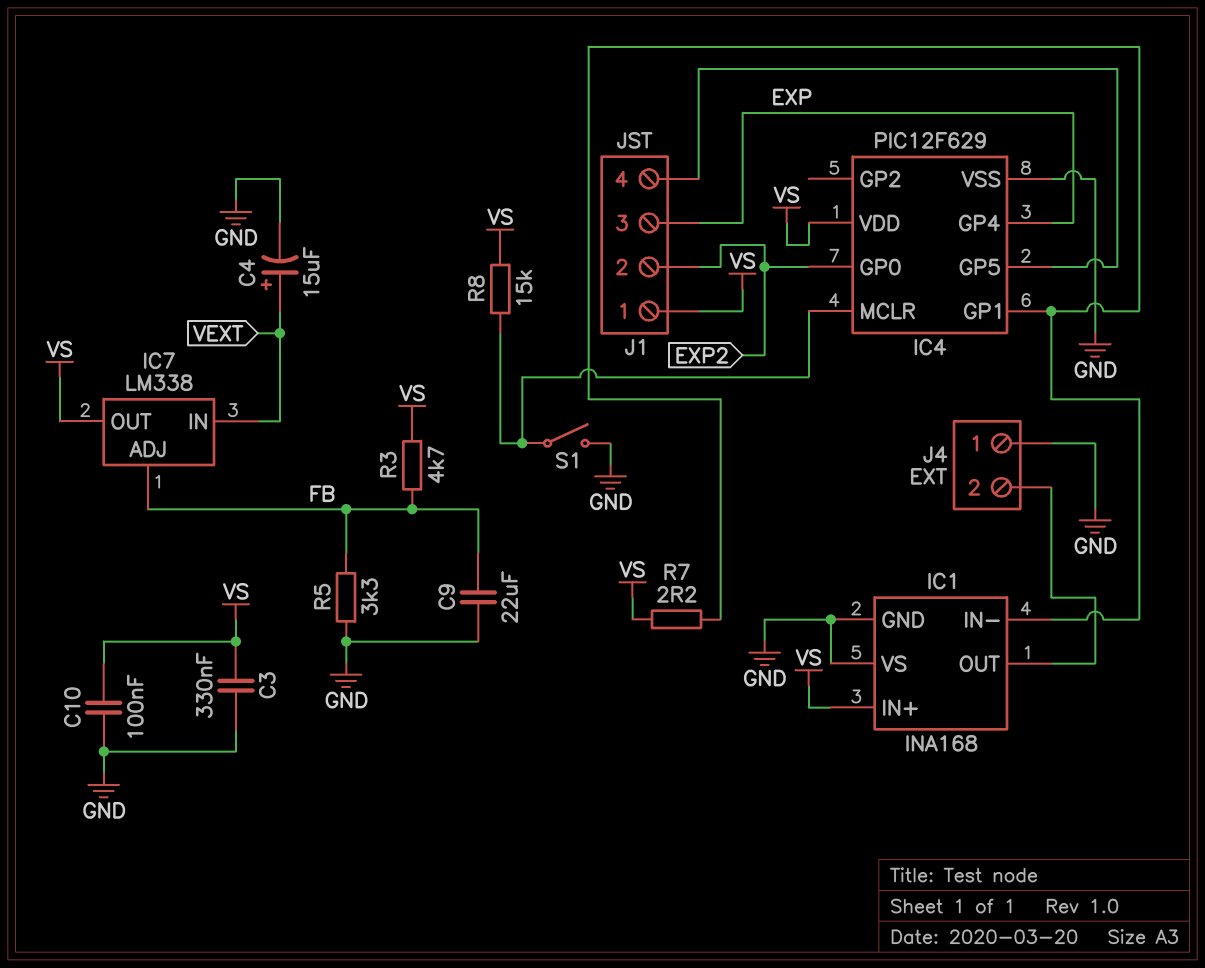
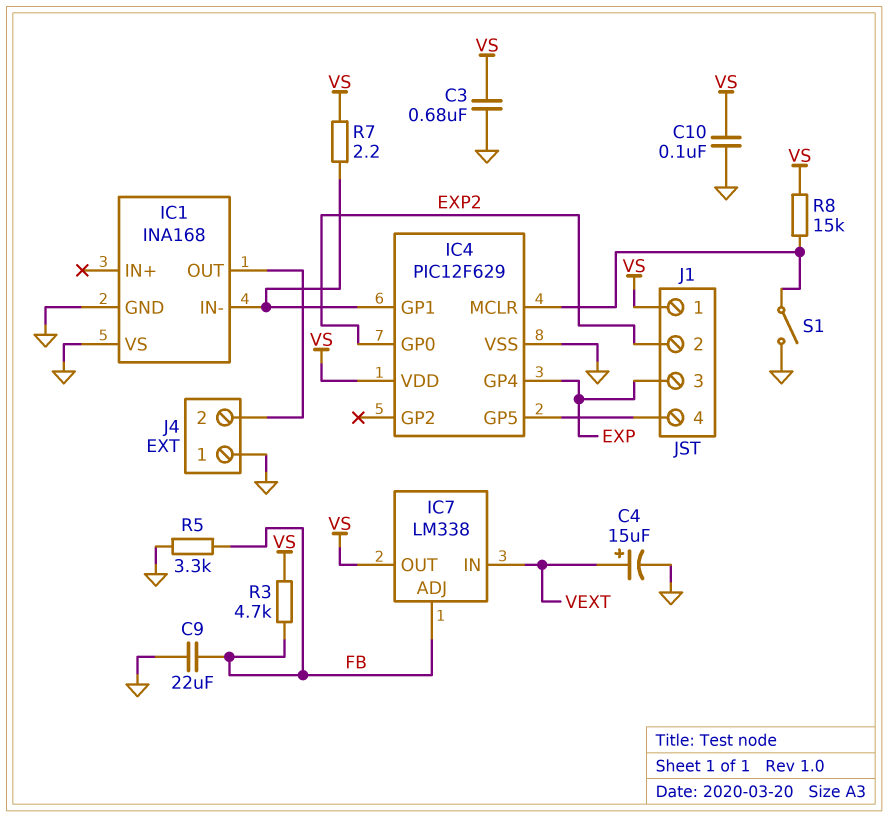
C3: 330nF (GND, VS) -> 680nF (GND, VS)
IC1 pin IN+: VS -> none

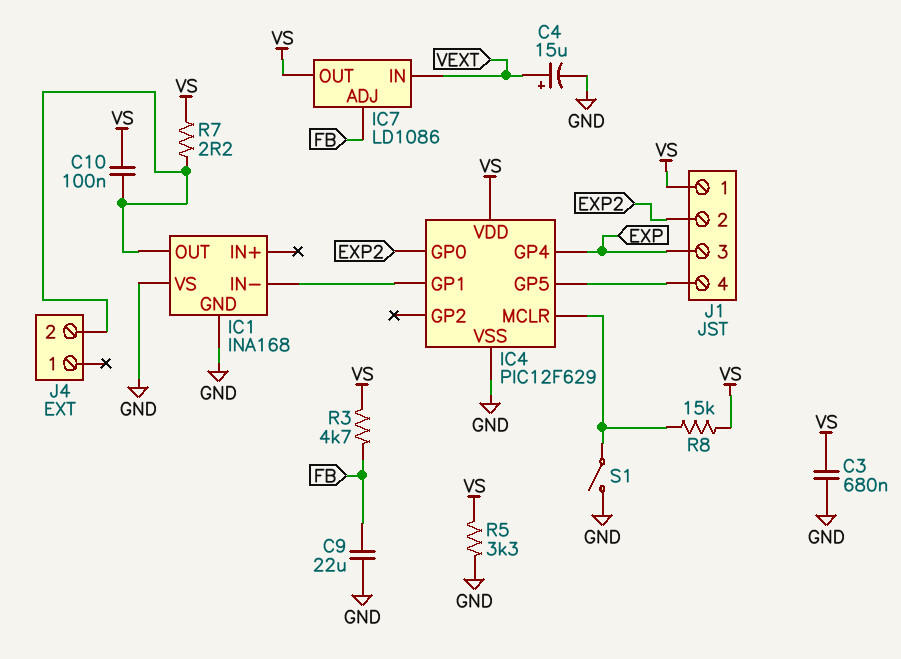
C10: 100nF (GND, VS) -> 100nF (IC1/OUT, VS)
IC7: LM338 -> LD1086
J4 pin 1: GND -> none
R5: 3.3k (FB, GND) -> 3.3k (GND, VS)
R7: 2.2 (IC1/IN-, VS) -> 2.2 (IC1/OUT, VS)

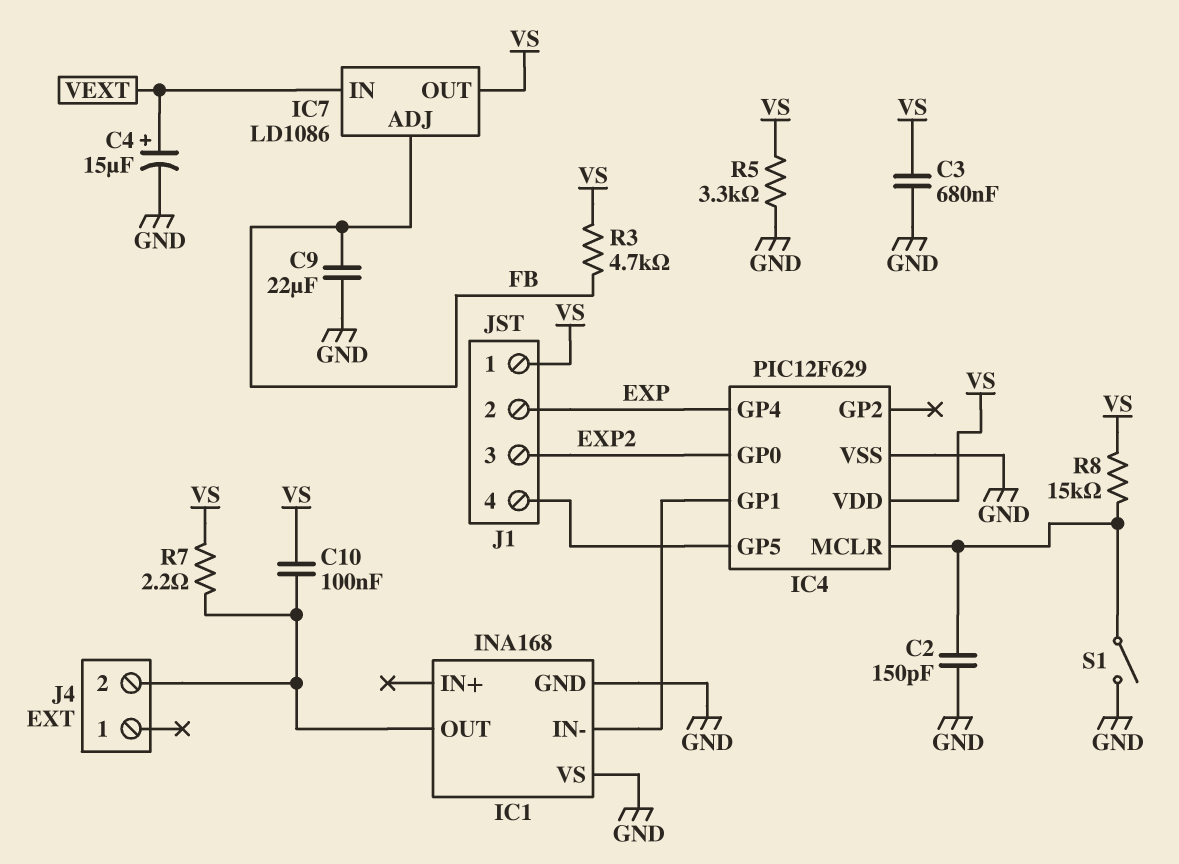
C2: none -> 150pF (GND, IC4/MCLR)
J1 pin 2: EXP2 -> EXP
J1 pin 3: EXP -> EXP2

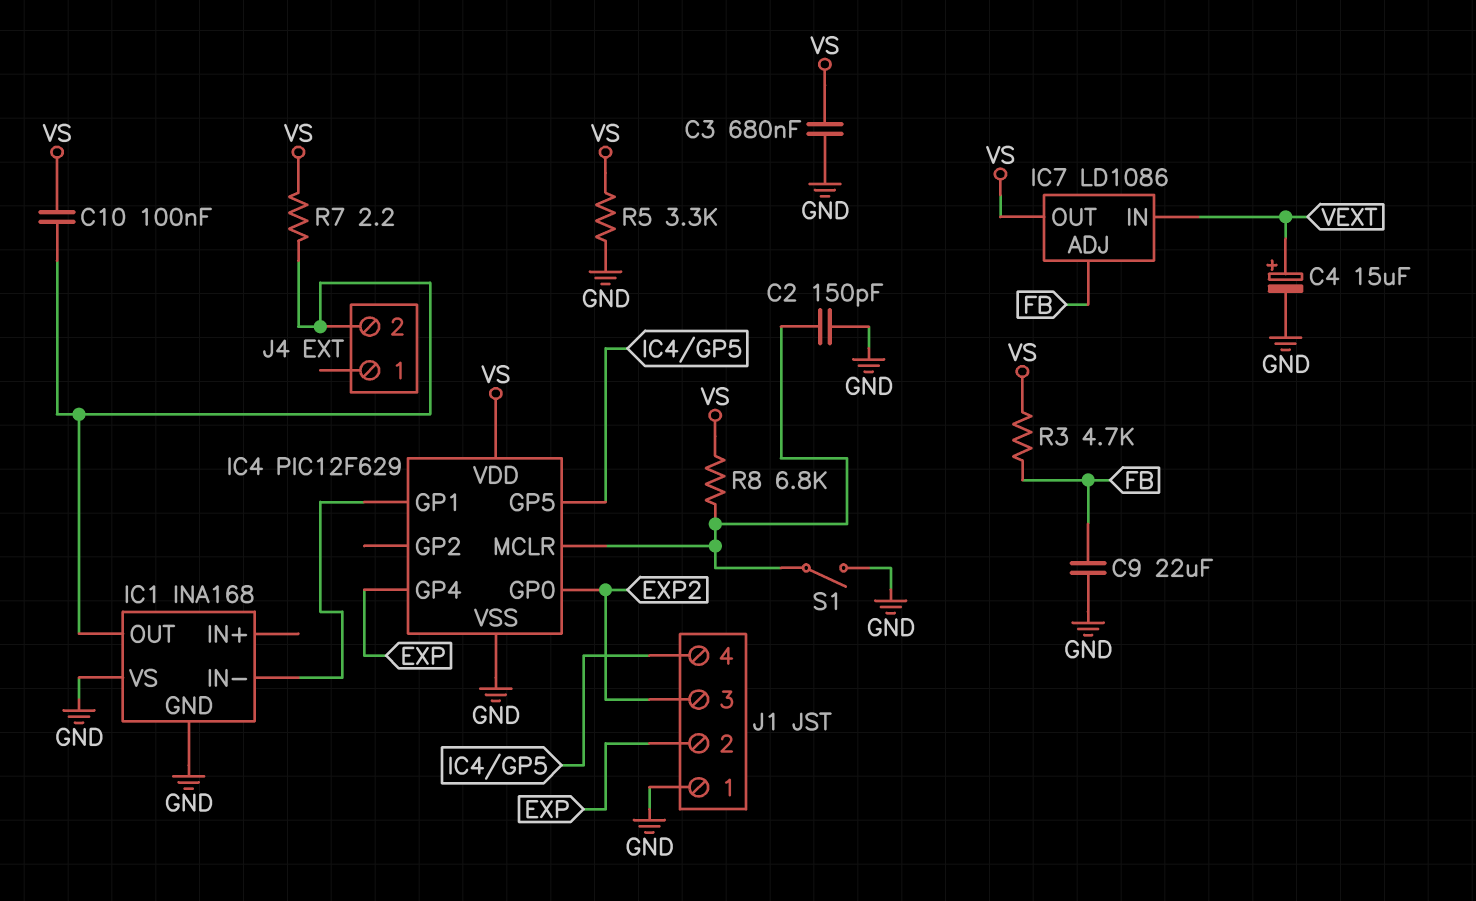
J1 pin 1: VS -> GND
R8: 15k (IC4/MCLR, VS) -> 6.8k (IC4/MCLR, VS)

